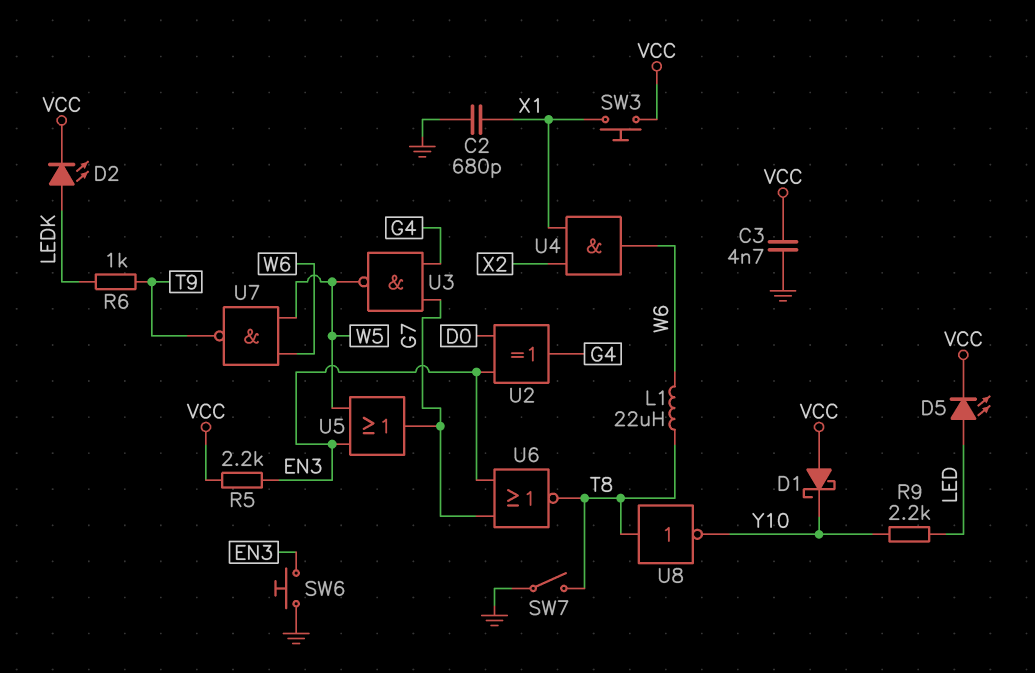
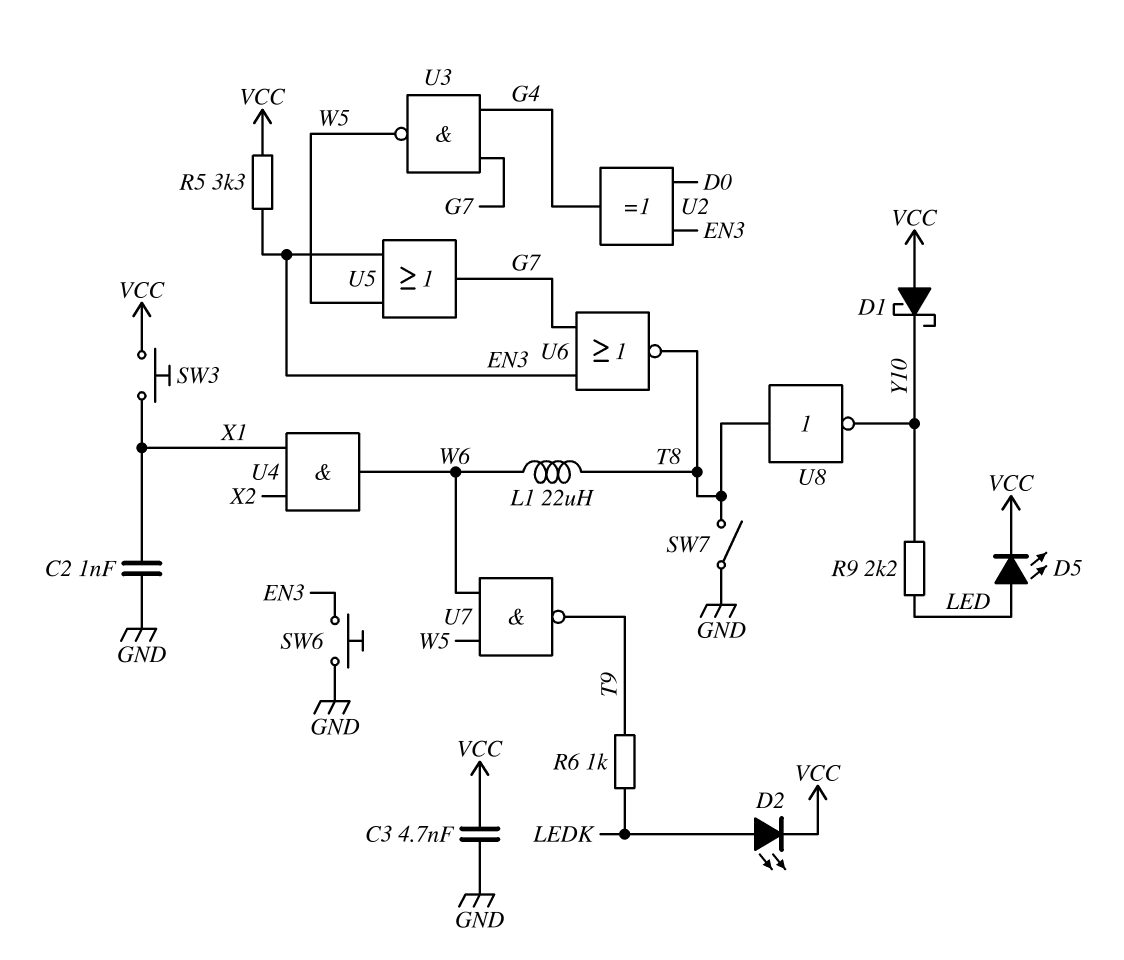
C2: 680pF (GND, X1) -> 1nF (GND, X1)
R5: 2.2k (EN3, VCC) -> 3.3k (EN3, VCC)

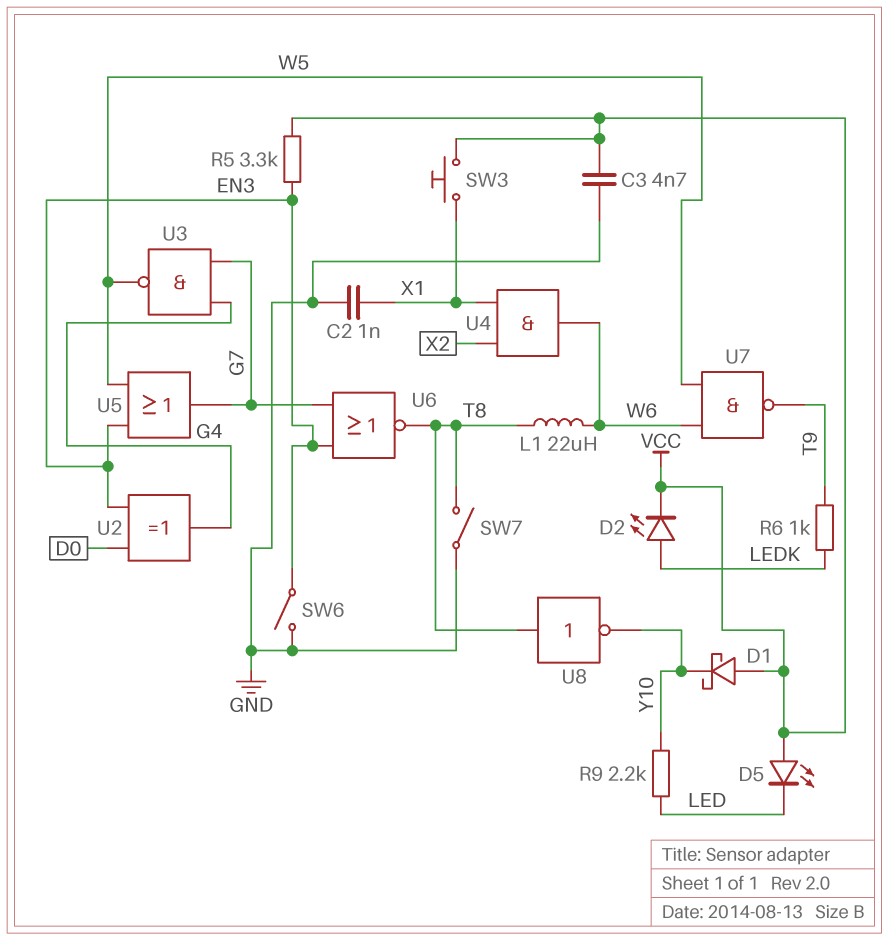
D5: LED (A LED, K VCC) -> LED (A VCC, K LED)
SW6: button (EN3, GND) -> switch (EN3, GND)

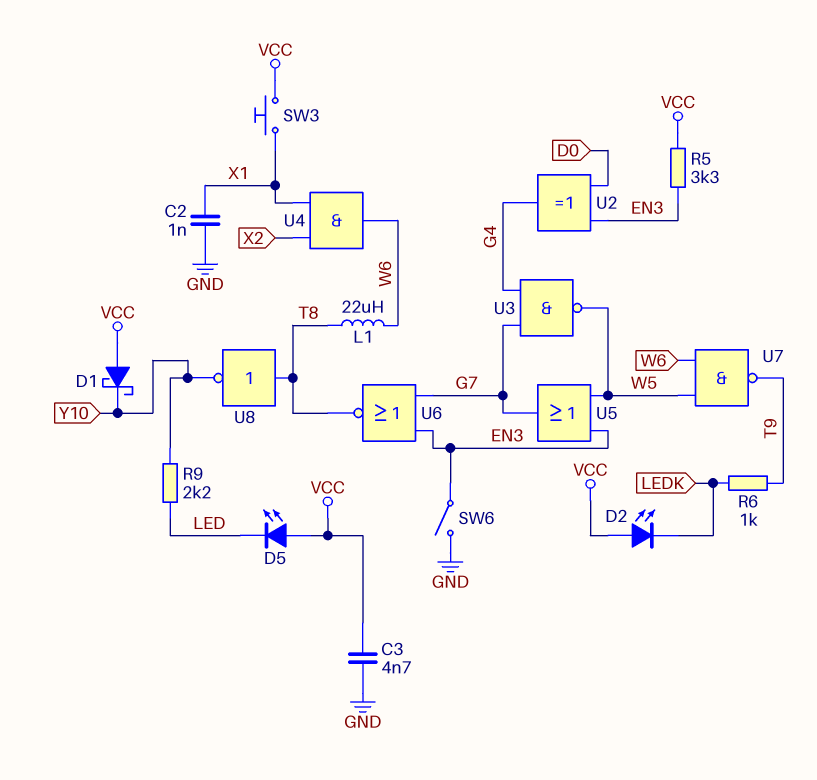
D2: LED (A LEDK, K VCC) -> LED (A VCC, K LEDK)
SW7: switch (GND, T8) -> none

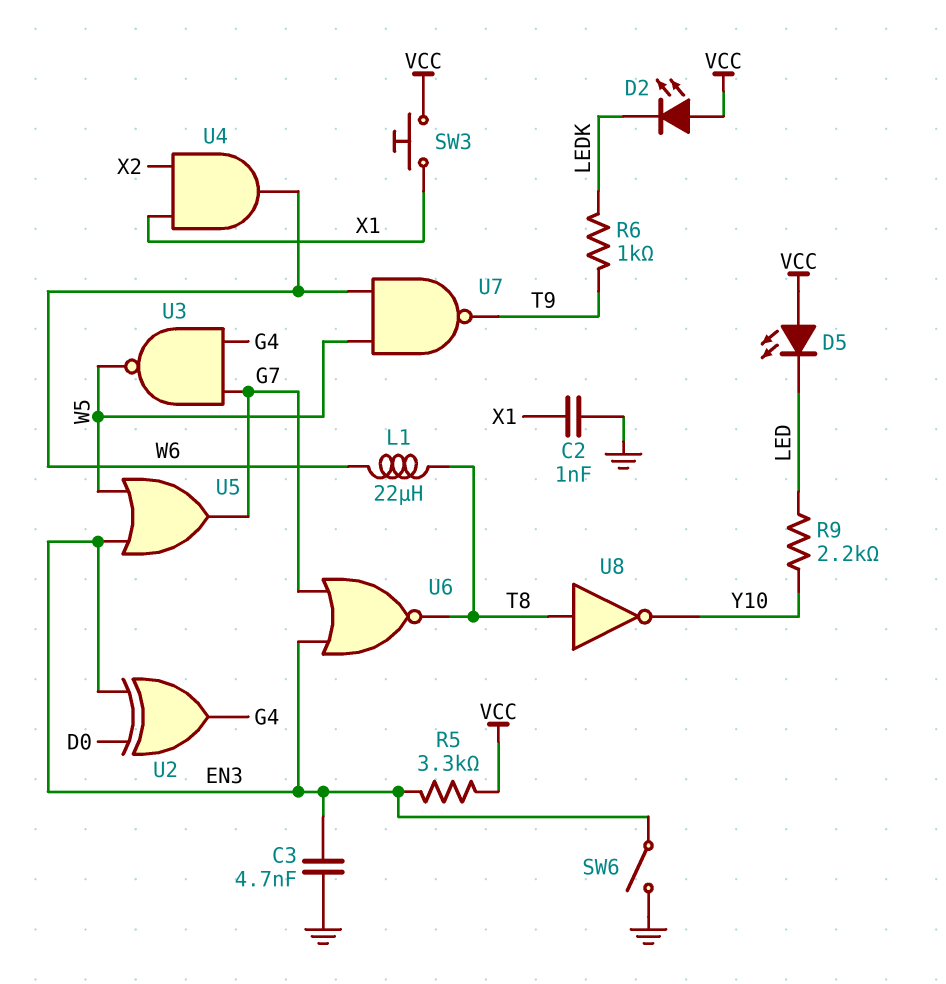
C3: 4.7nF (GND, VCC) -> 4.7nF (EN3, GND)
D1: schottky (A VCC, K Y10) -> none

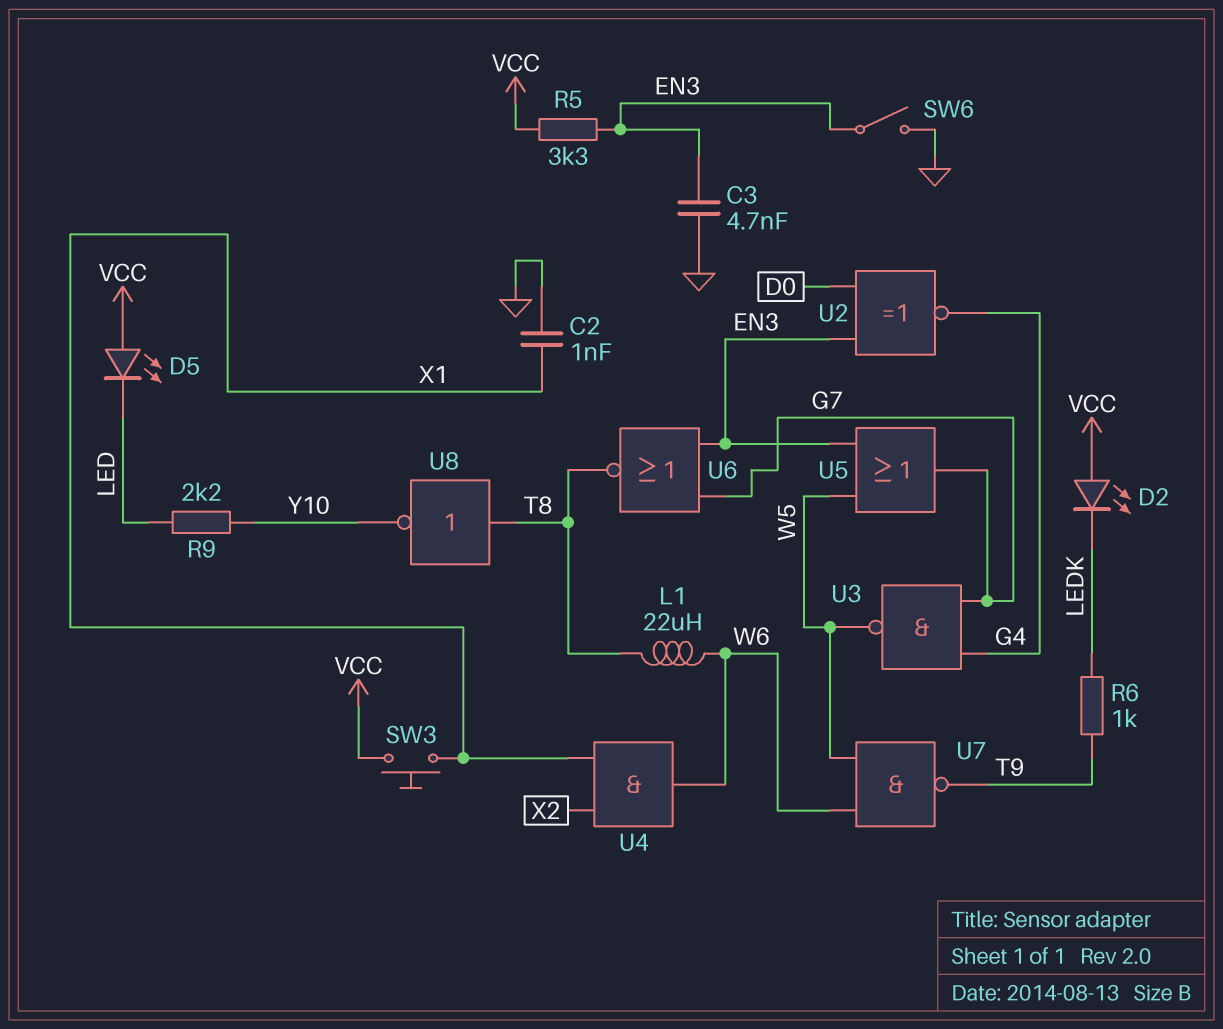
U2: XOR (in D0, in EN3, out G4) -> XNOR (in D0, in EN3, out G4)

